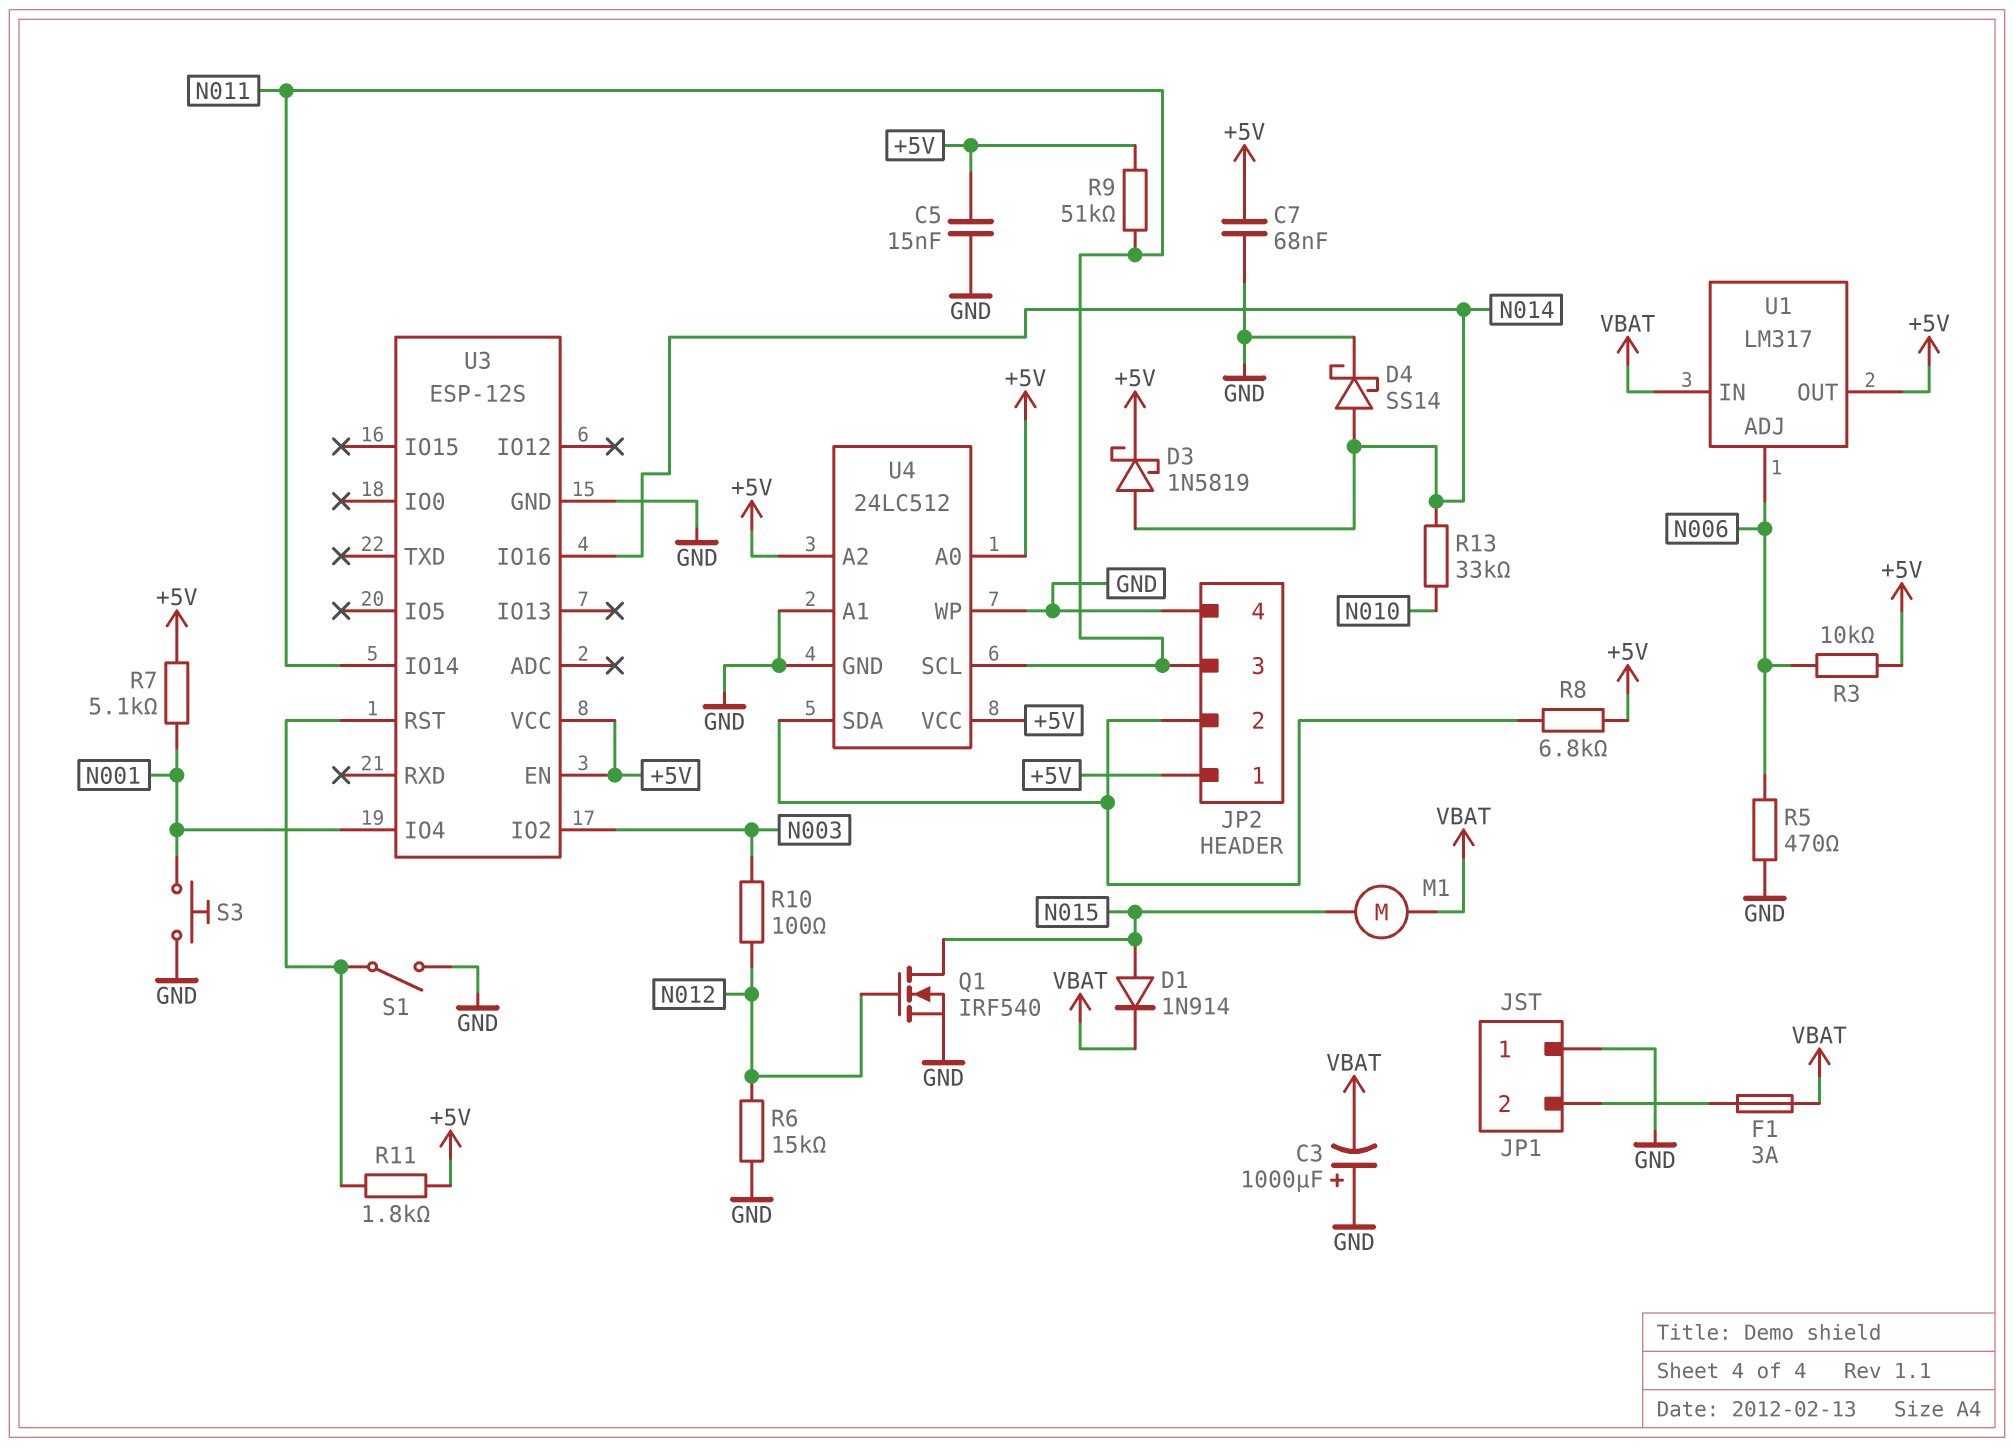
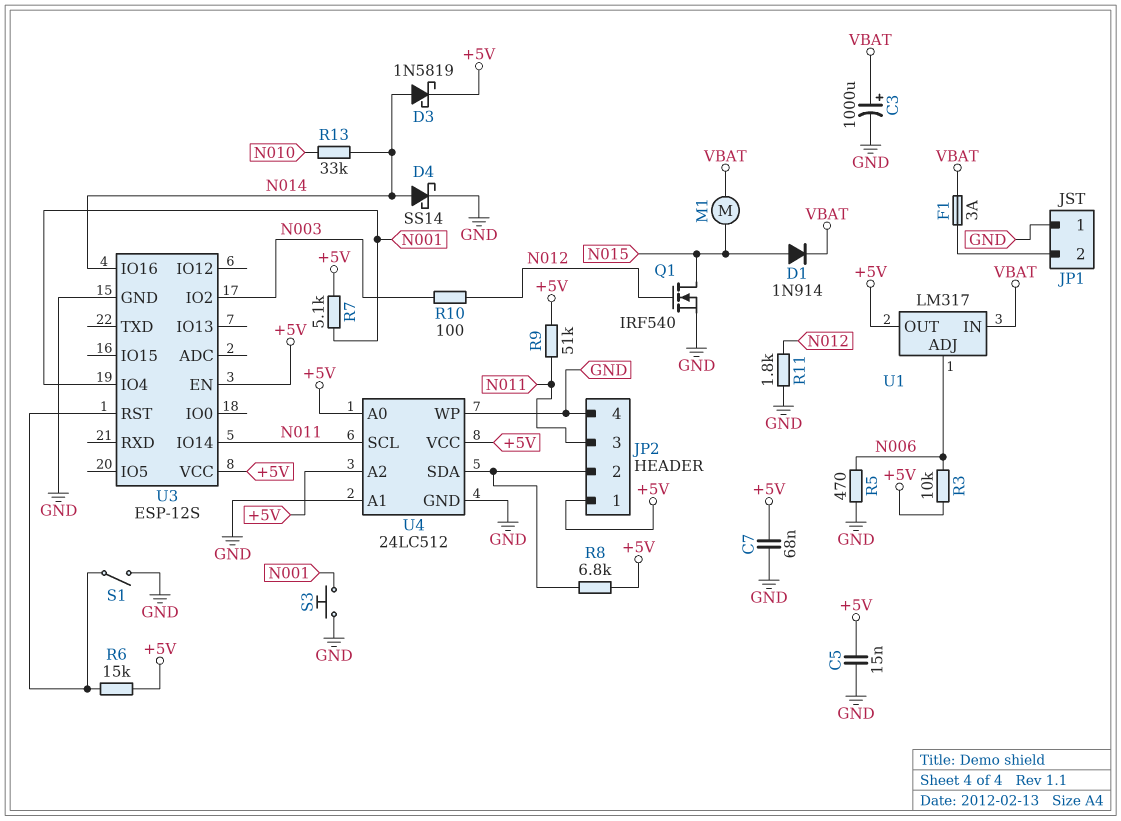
C3: 1000uF (plus GND, minus VBAT) -> 1000uF (plus VBAT, minus GND)
R6: 15k (GND, N012) -> 15k (+5V, U3/RST)
R11: 1.8k (+5V, U3/RST) -> 1.8k (GND, N012)

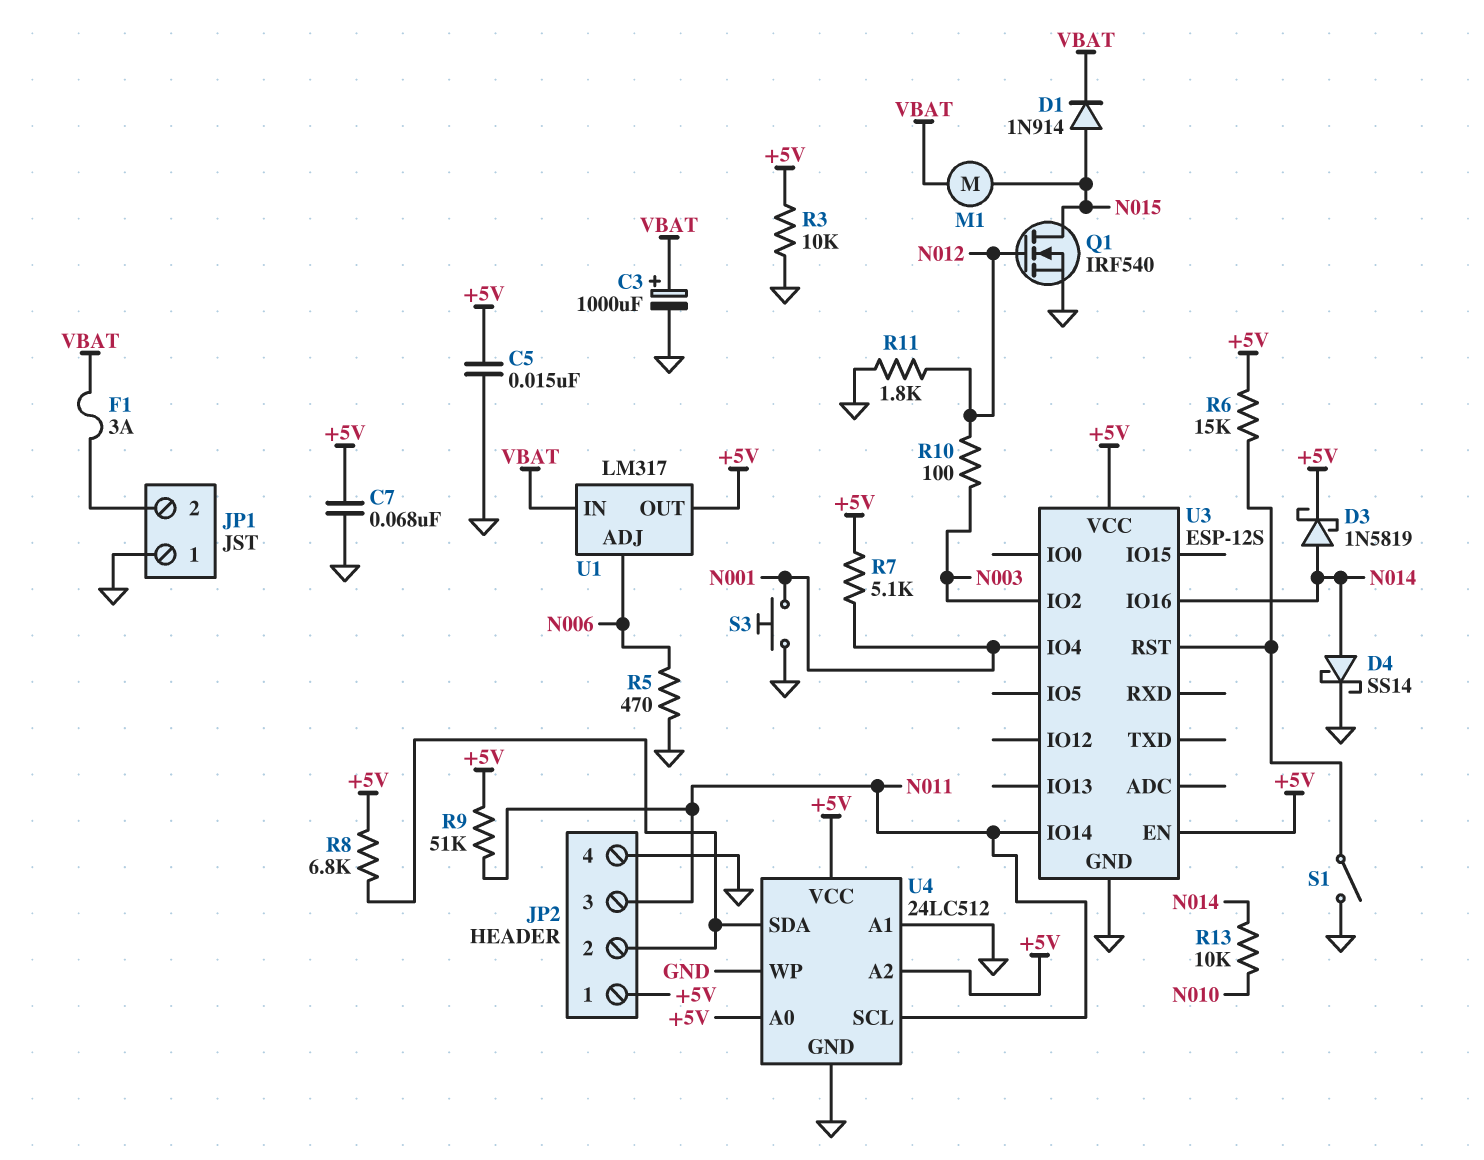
R3: 10k (+5V, N006) -> 10k (+5V, GND)
R13: 33k (N010, N014) -> 10k (N010, N014)

